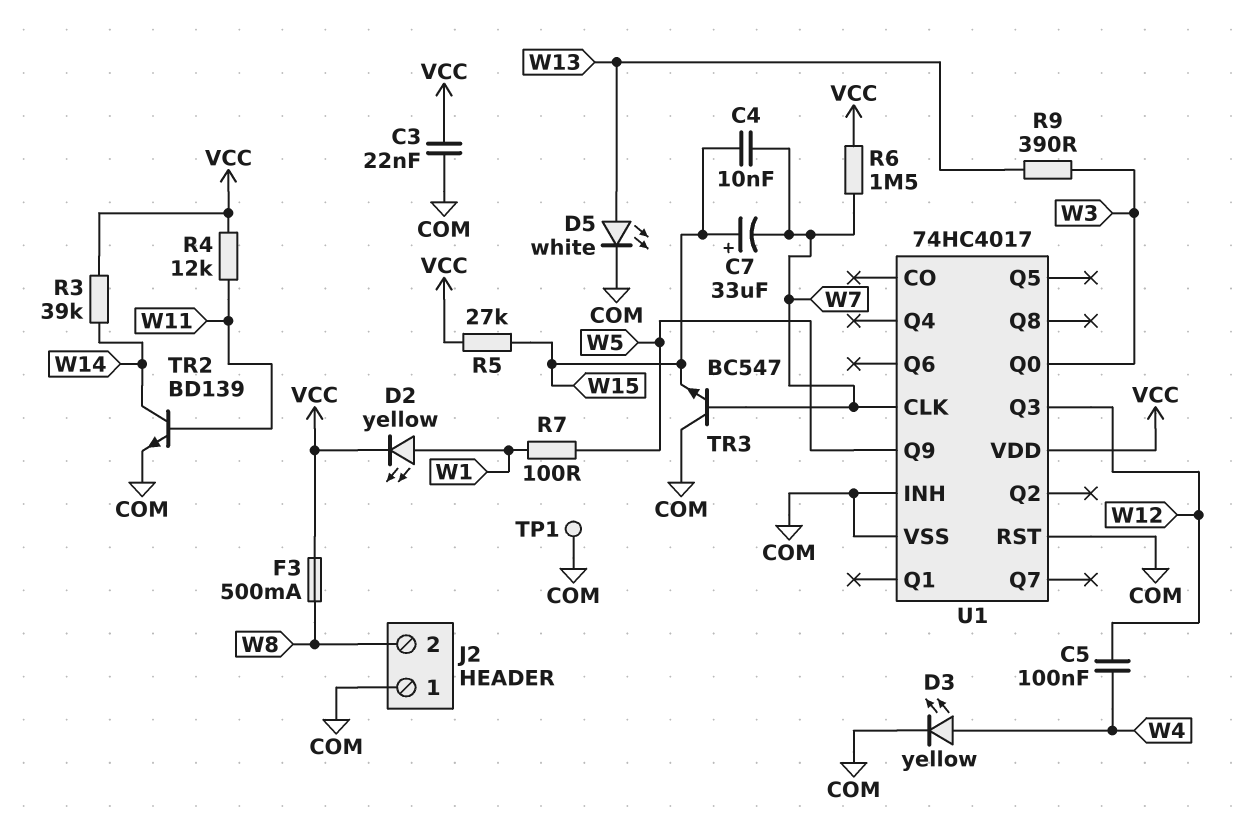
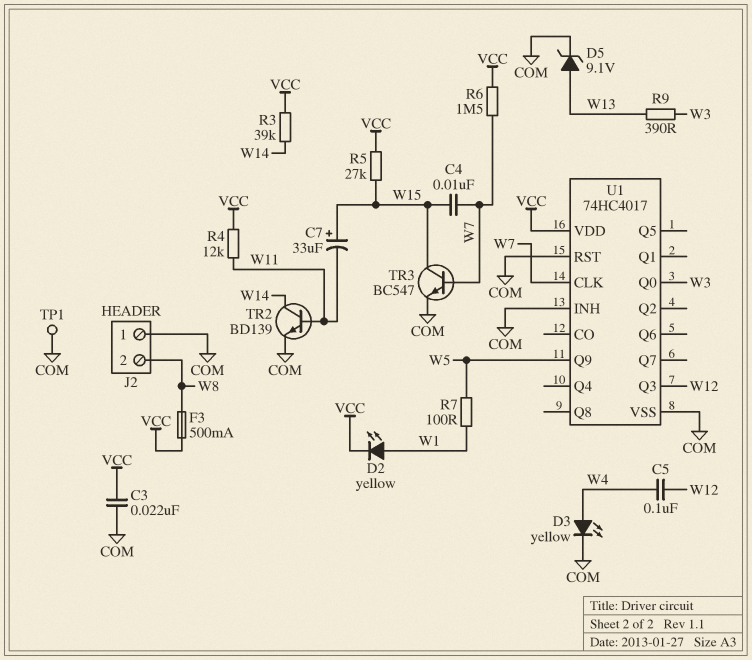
C7: 33uF (plus W15, minus W7) -> 33uF (plus W15, minus W11)
D5: LED white (A W13, K COM) -> zener 9.1V (A W13, K COM)
TR3: NPN BC547 (B W7, C COM, E W15) -> NPN BC547 (B W7, C W15, E COM)

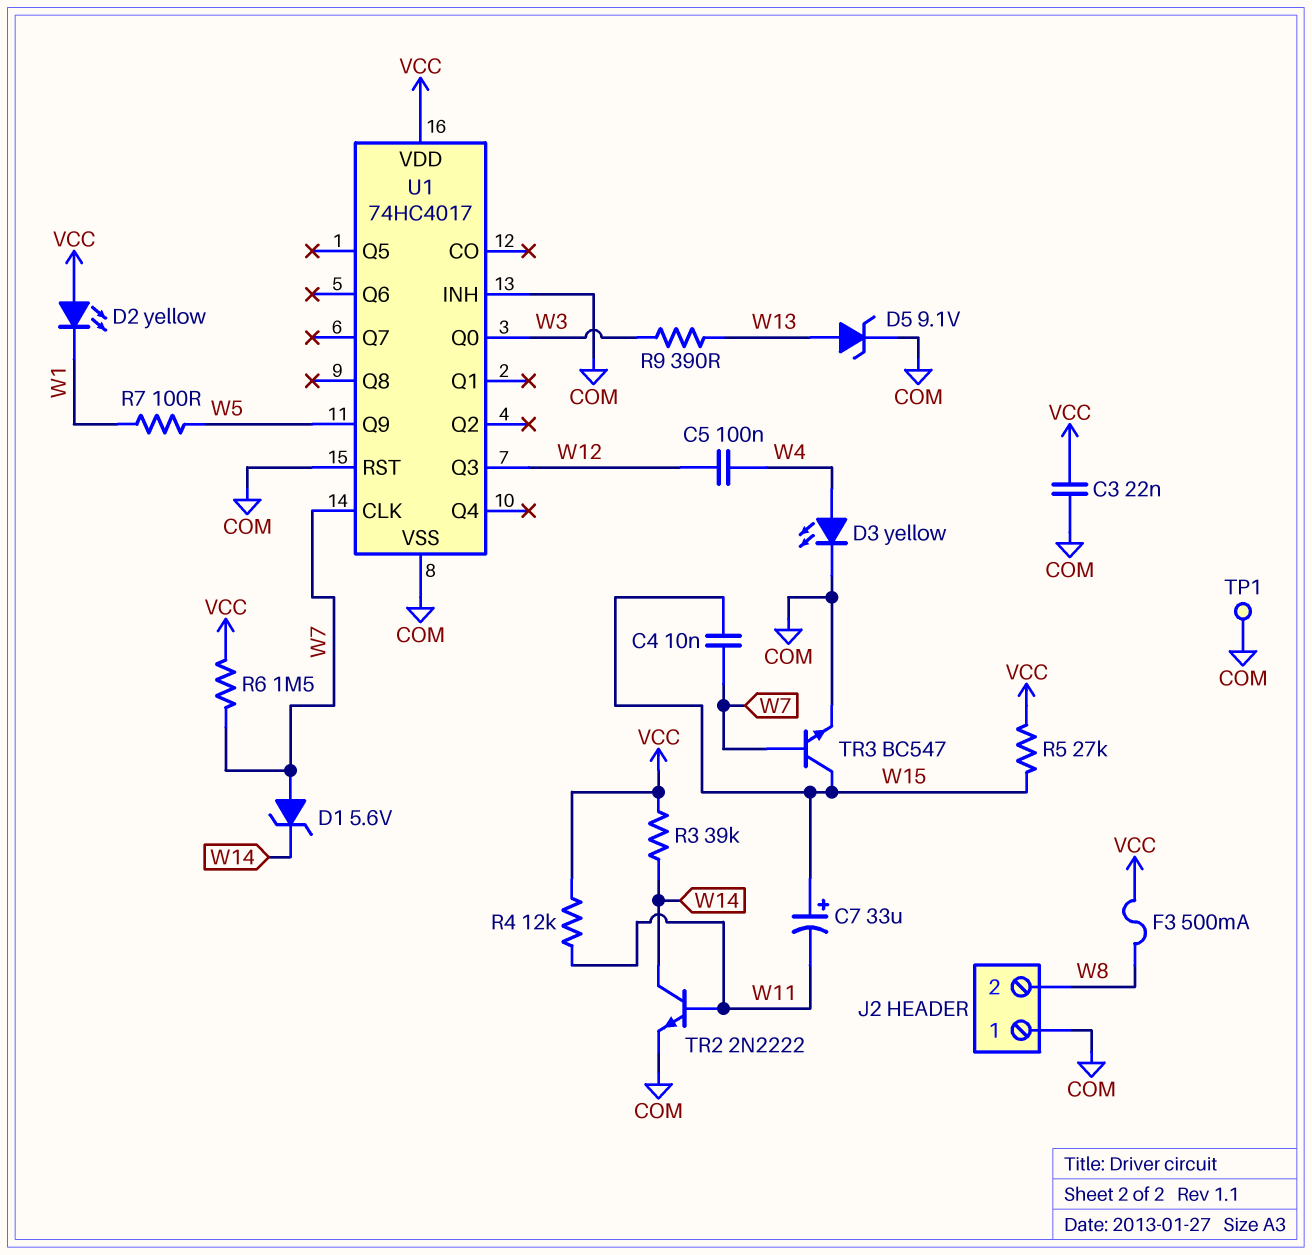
D1: none -> zener 5.6V (A W7, K W14)
D2: LED yellow (A W1, K VCC) -> LED yellow (A VCC, K W1)
TR2: NPN BD139 (B W11, C W14, E COM) -> NPN 2N2222 (B W11, C W14, E COM)

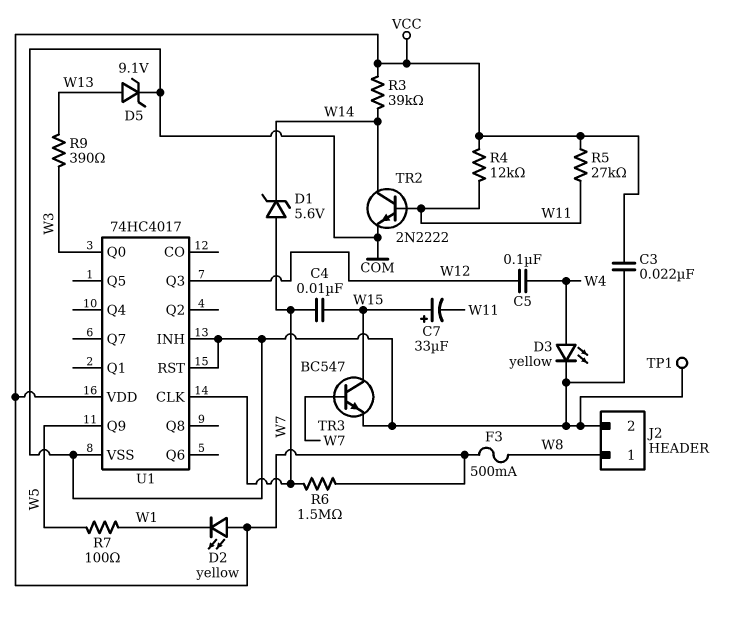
J2 pin 1: COM -> W8
J2 pin 2: W8 -> COM
R5: 27k (VCC, W15) -> 27k (VCC, W11)

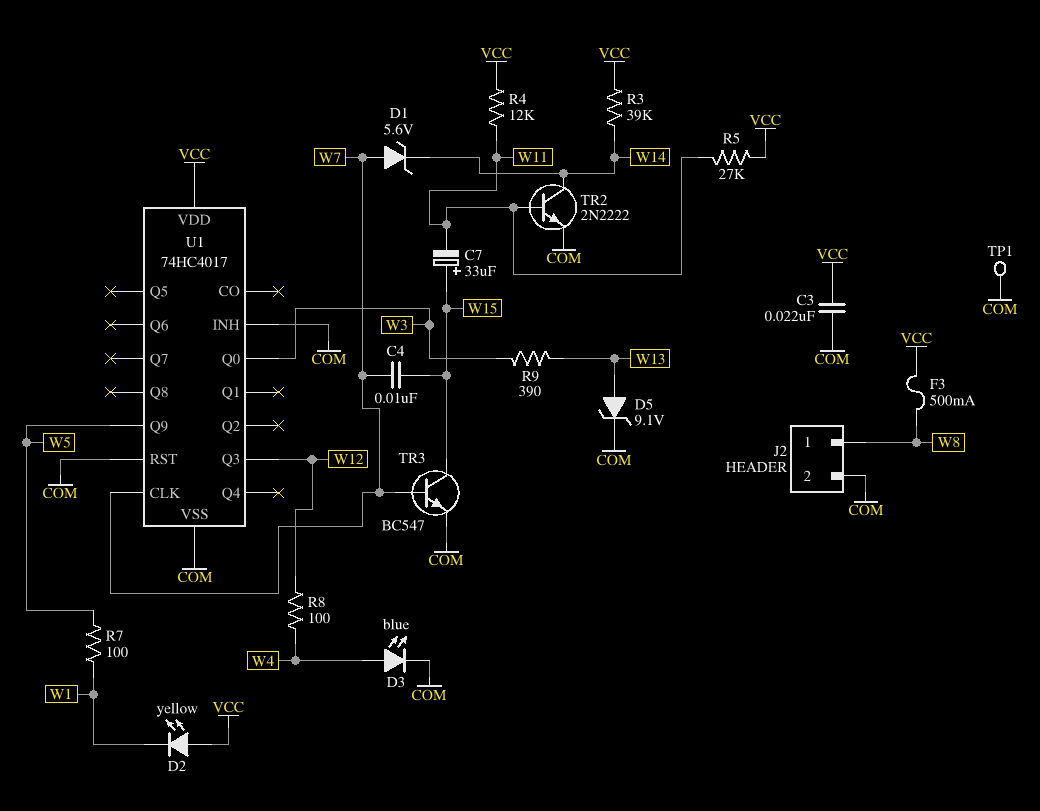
C5: 100nF (W4, W12) -> none
D3: LED yellow (A W4, K COM) -> LED blue (A W4, K COM)
R6: 1.5M (VCC, W7) -> none
R8: none -> 100 (W4, W12)

